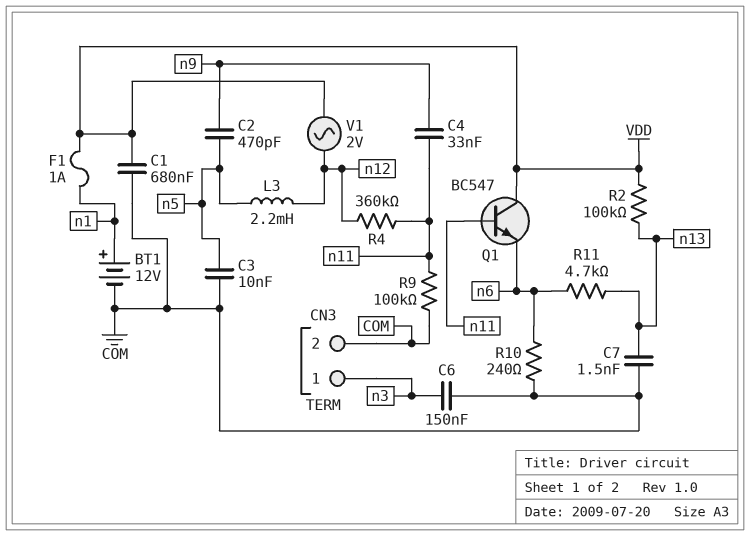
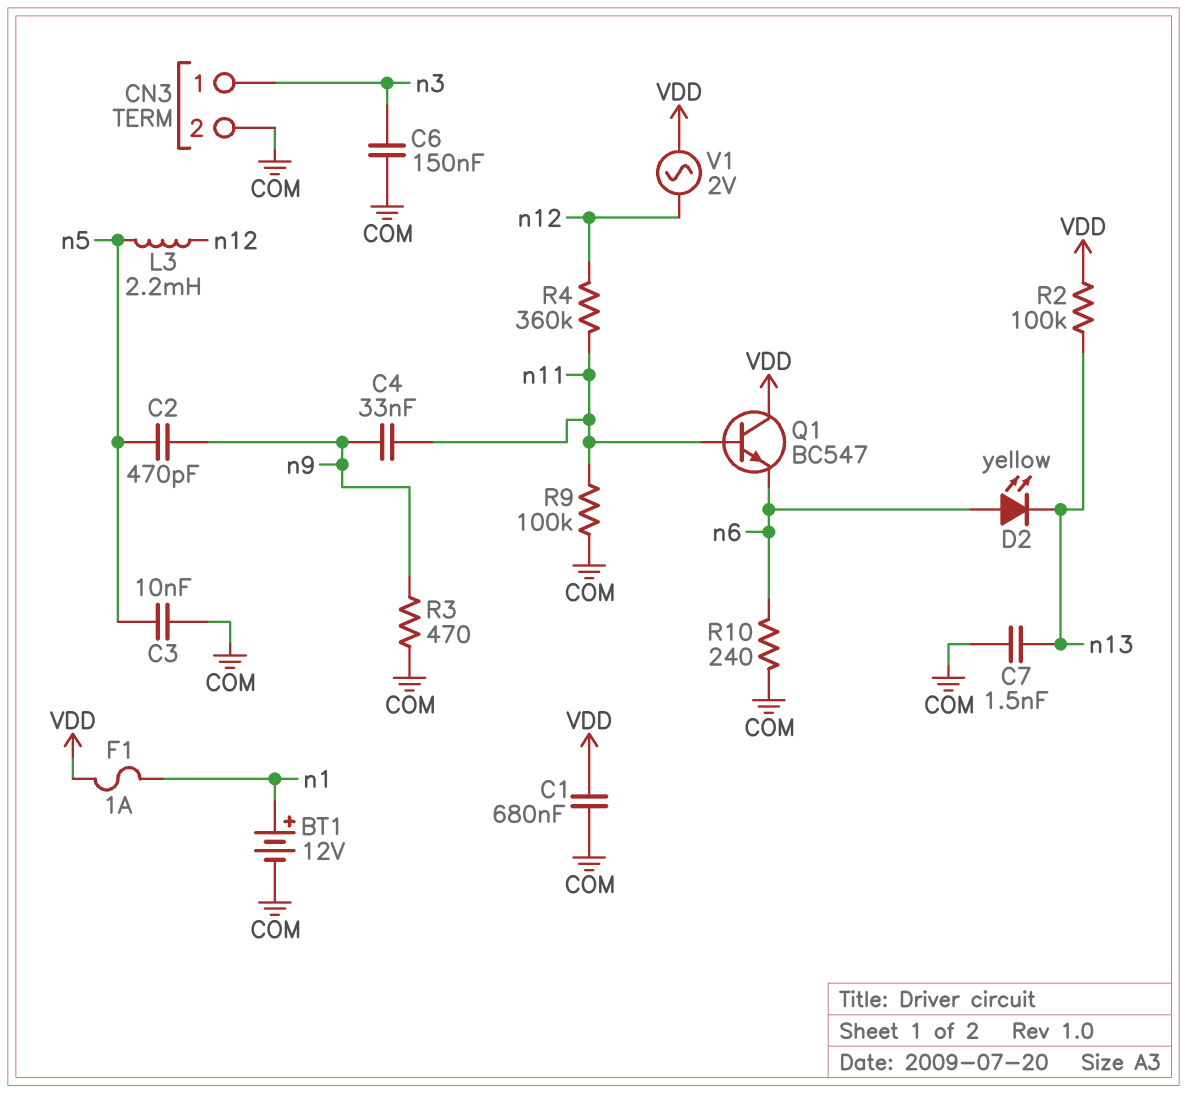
D2: none -> LED yellow (A n6, K n13)
R3: none -> 470 (COM, n9)
R11: 4.7k (n6, n13) -> none

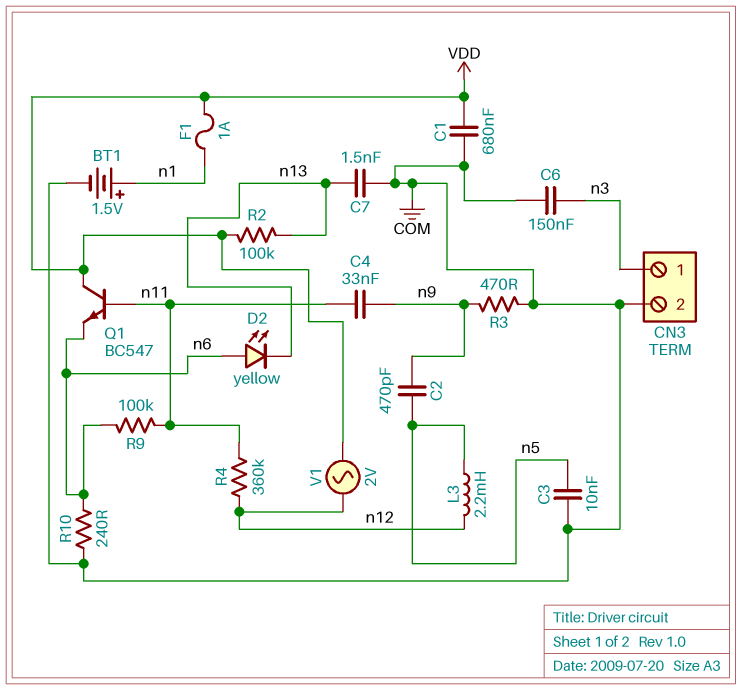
BT1: 12V (plus n1, minus COM) -> 1.5V (plus n1, minus COM)
R9: 100k (COM, n11) -> 100k (n6, n11)

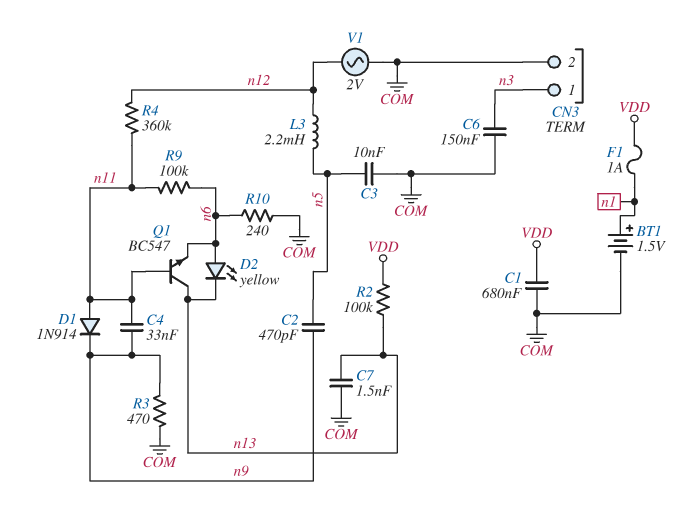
D1: none -> diode 1N914 (A n11, K n9)
Q1: NPN BC547 (B n11, C VDD, E n6) -> NPN BC547 (B n11, C n13, E n6)
V1: AC 2V (VDD, n12) -> AC 2V (COM, n12)

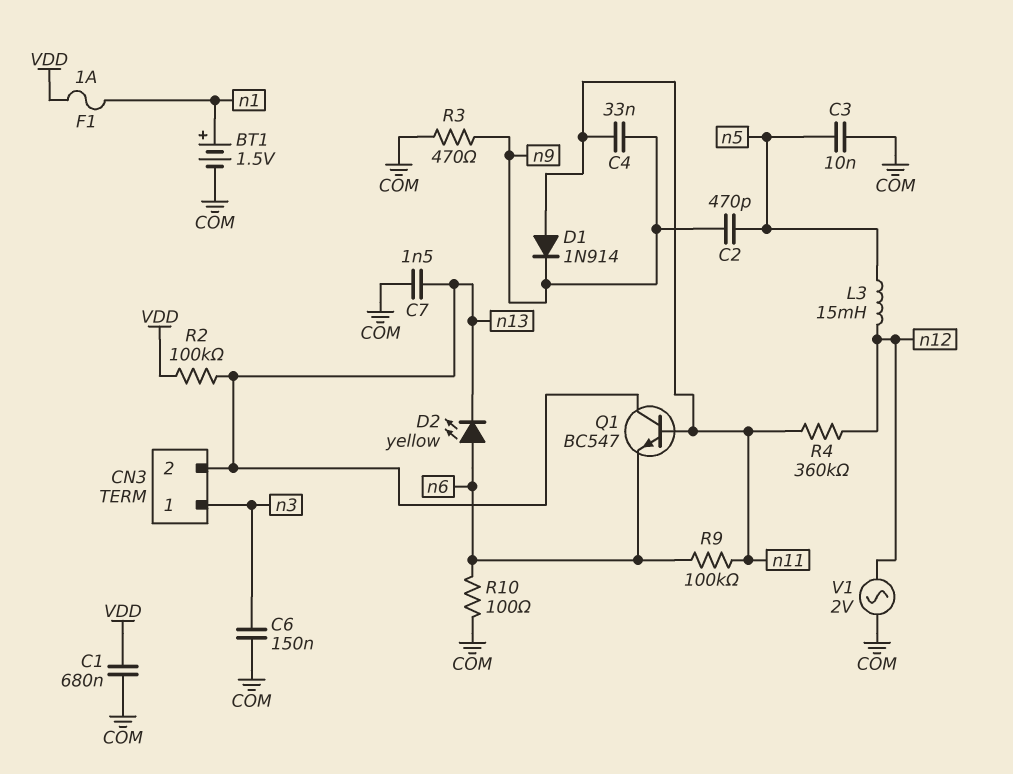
CN3 pin 2: COM -> n13
L3: 2.2mH (n5, n12) -> 15mH (n5, n12)
R10: 240 (COM, n6) -> 100 (COM, n6)

